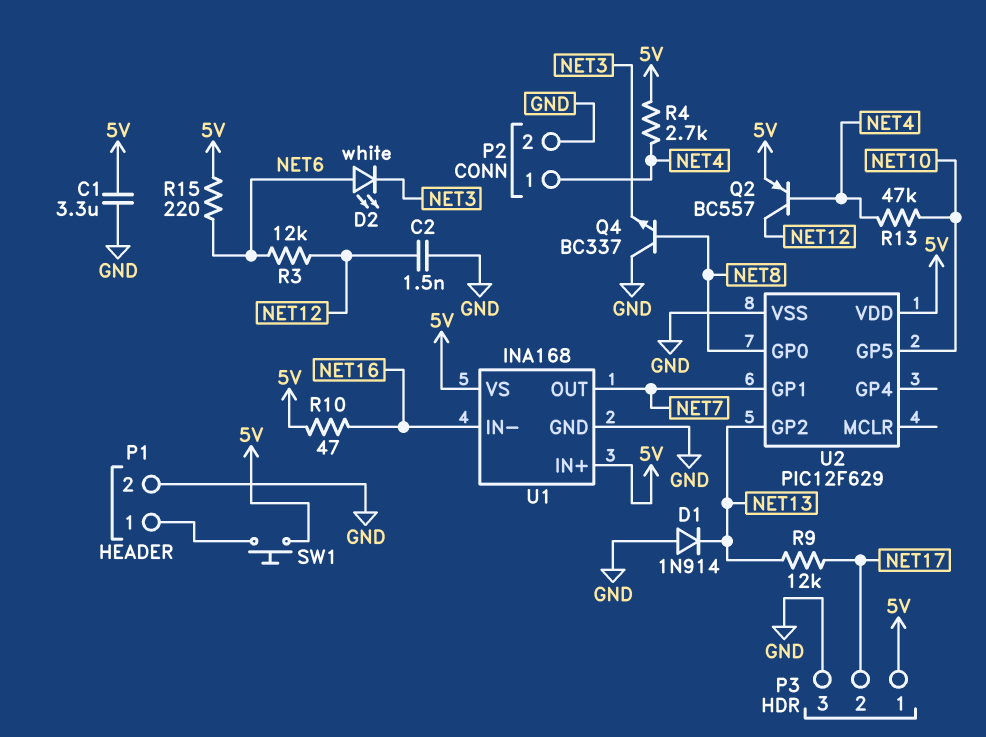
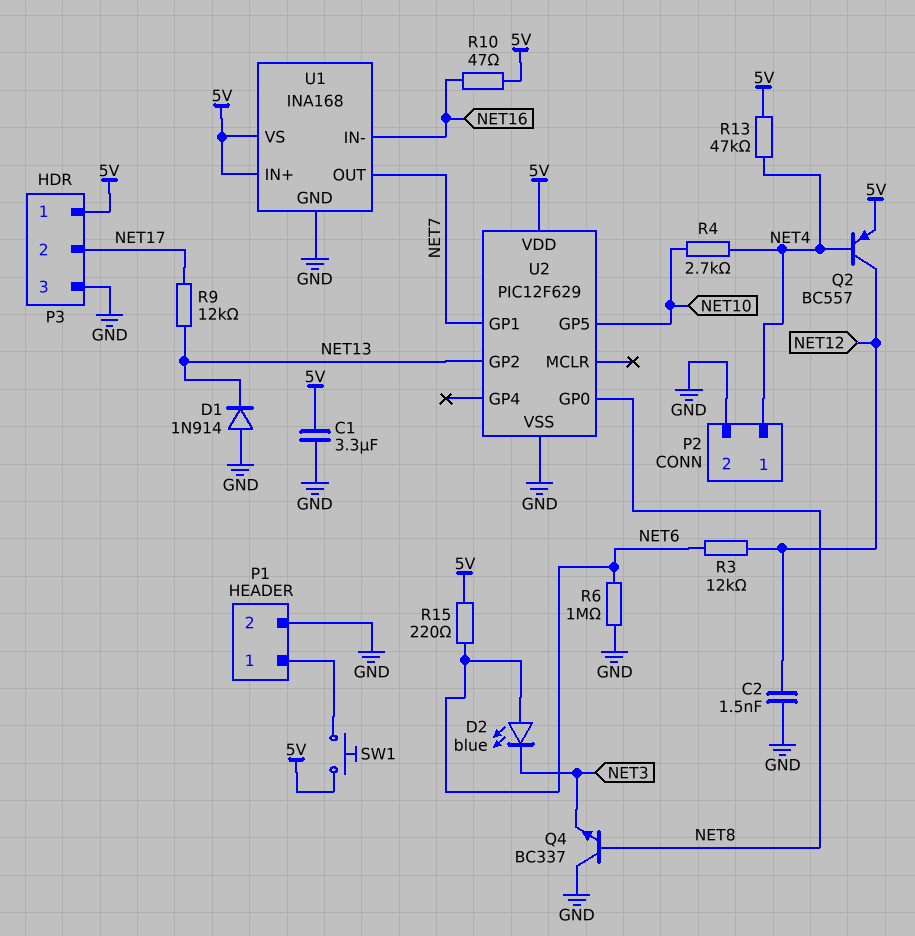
D2: LED white (A NET6, K NET3) -> LED blue (A NET6, K NET3)
R4: 2.7k (5V, NET4) -> 2.7k (NET4, NET10)
R6: none -> 1M (GND, NET6)
R13: 47k (NET4, NET10) -> 47k (5V, NET4)

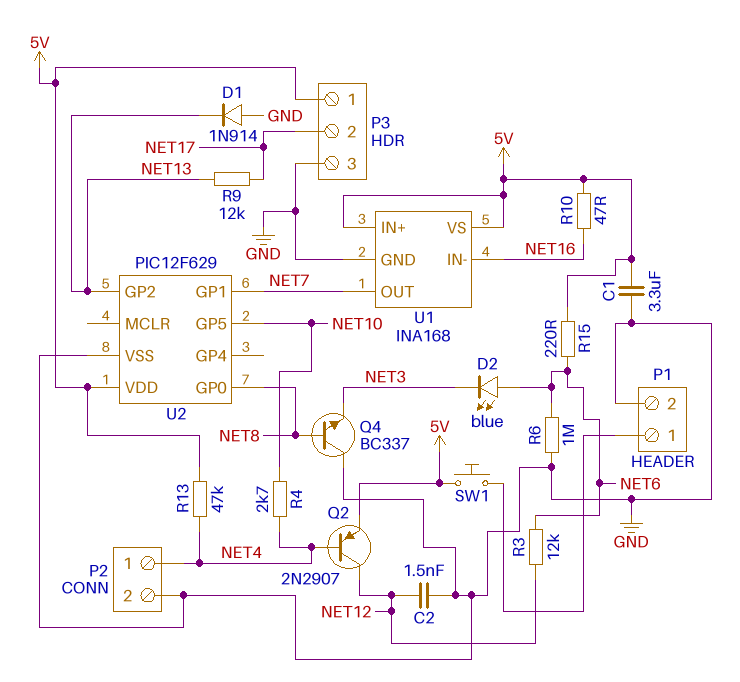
Q2: PNP BC557 (B NET4, C NET12, E 5V) -> PNP 2N2907 (B NET4, C NET12, E 5V)

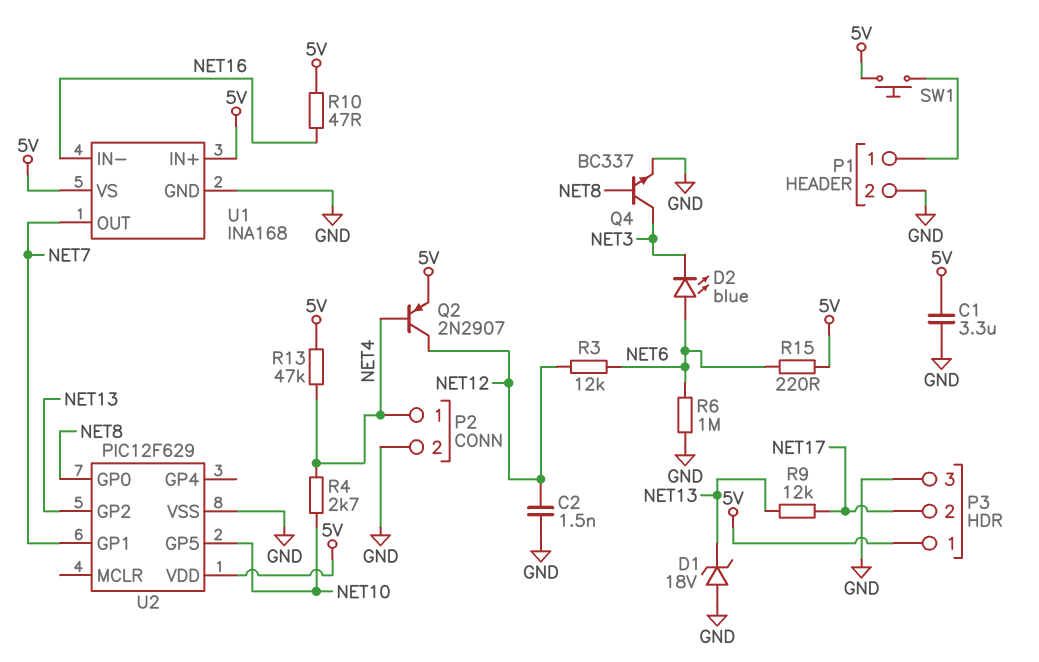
D1: diode 1N914 (A GND, K NET13) -> zener 18V (A GND, K NET13)
Q4: NPN BC337 (B NET8, C GND, E NET3) -> NPN BC337 (B NET8, C NET3, E GND)

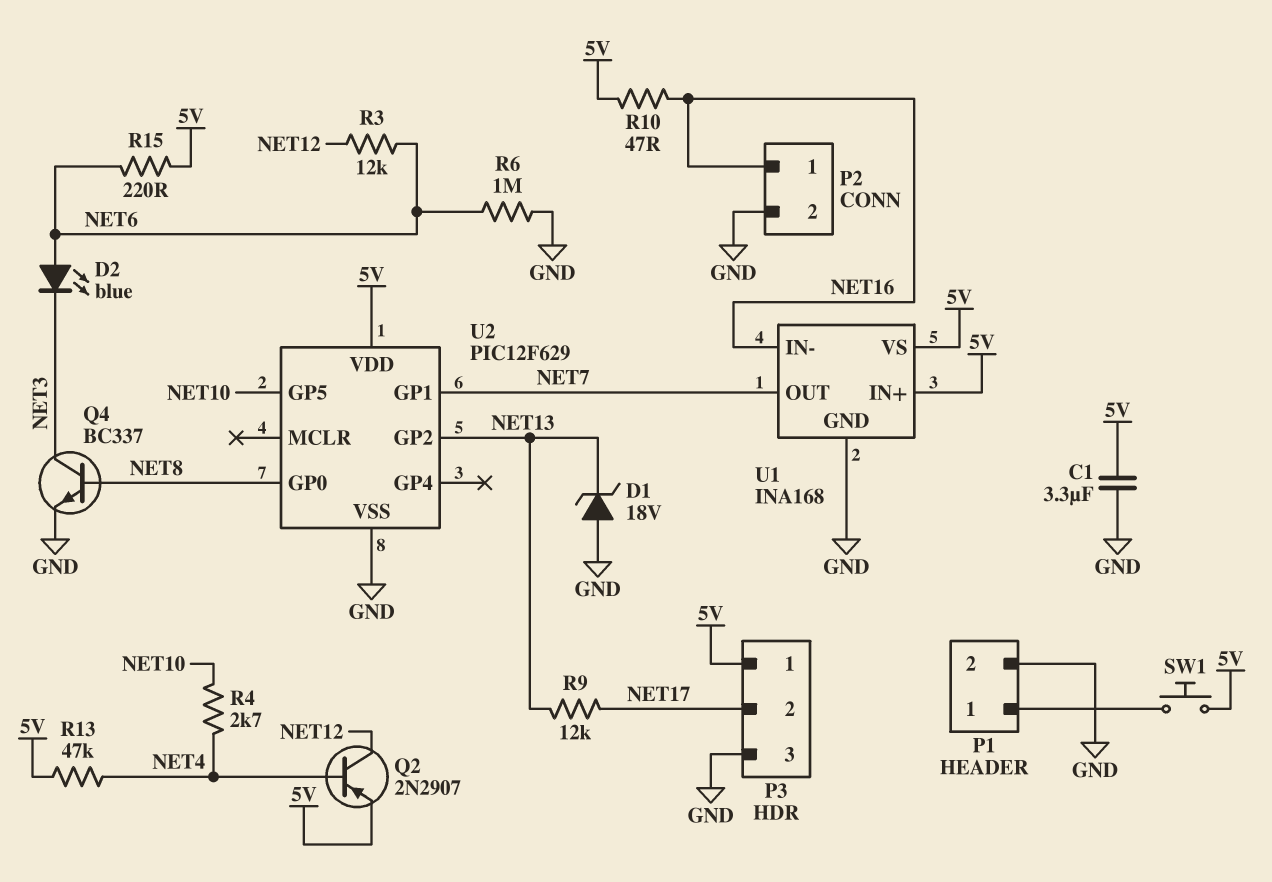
C2: 1.5nF (GND, NET12) -> none
P2 pin 1: NET4 -> NET16

